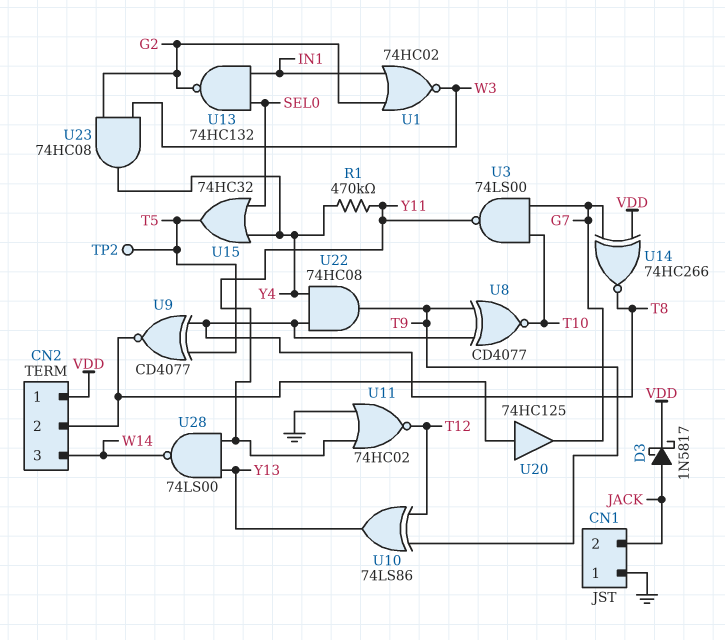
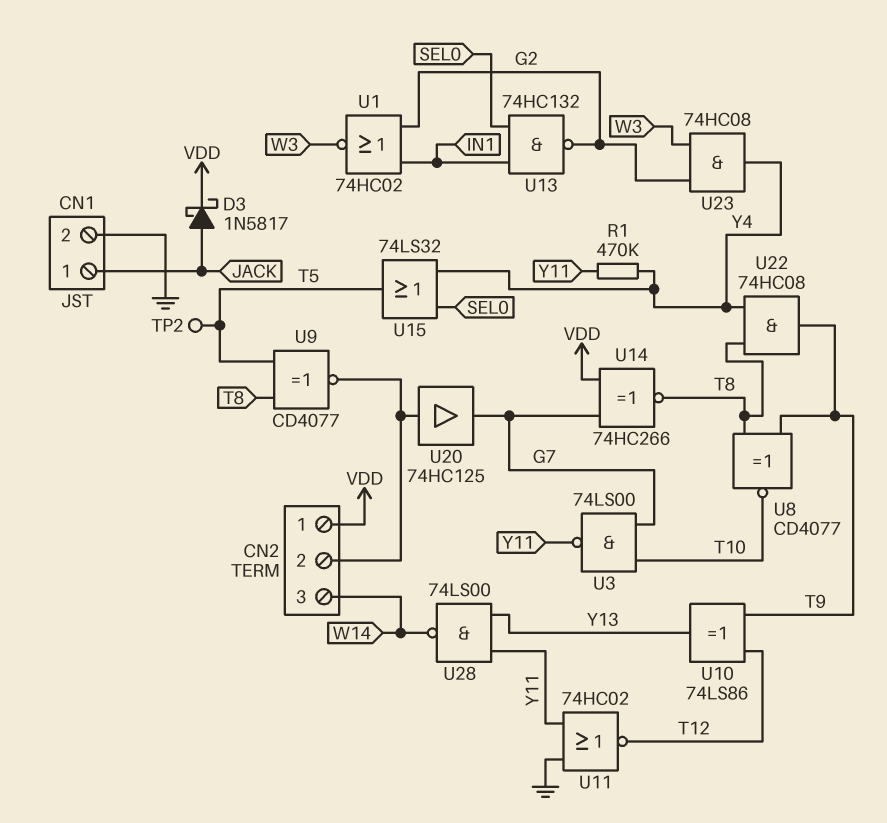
CN1 pin 1: GND -> JACK
CN1 pin 2: JACK -> GND
U15: OR 74HC32 (in SEL0, in Y4, out T5) -> OR 74LS32 (in SEL0, in Y4, out T5)

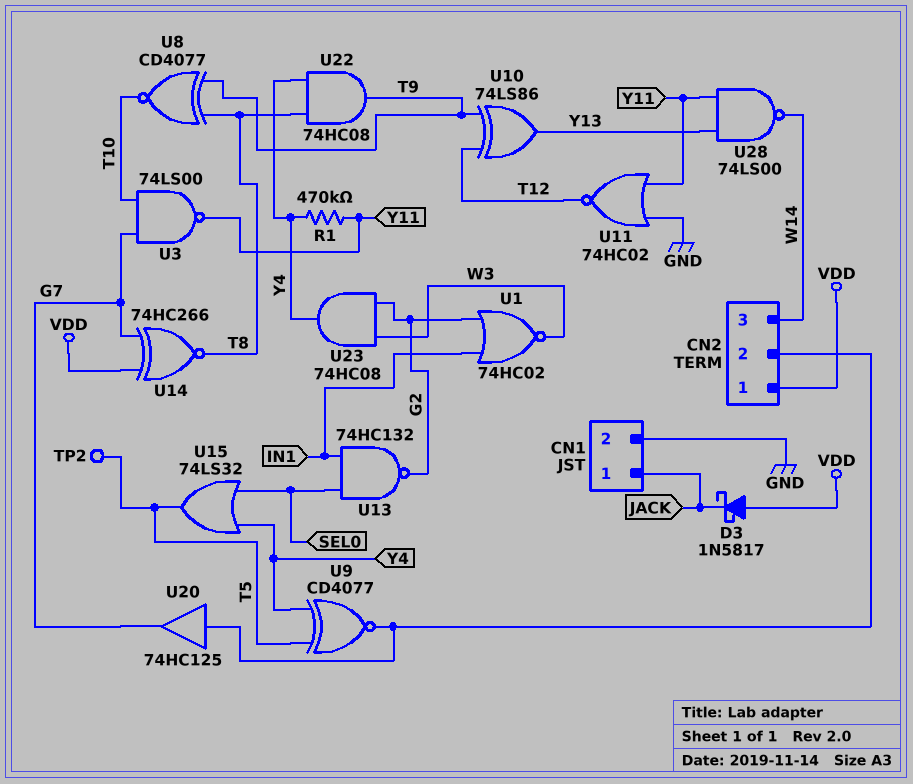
D3: schottky 1N5817 (A JACK, K VDD) -> schottky 1N5817 (A VDD, K JACK)
U9: XNOR CD4077 (in T5, in T8, out CN2/2) -> XNOR CD4077 (in T5, in Y4, out CN2/2)

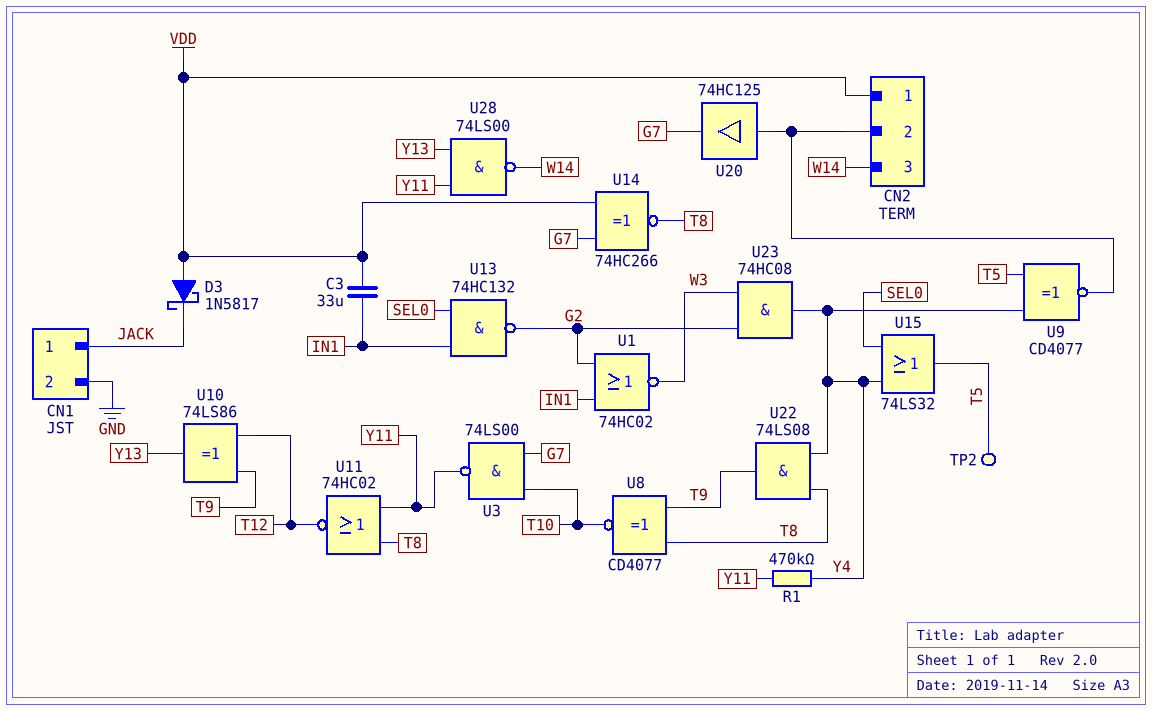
C3: none -> 33uF (IN1, VDD)
U11: NOR 74HC02 (in GND, in Y11, out T12) -> NOR 74HC02 (in T8, in Y11, out T12)
U22: AND 74HC08 (in T8, in Y4, out T9) -> AND 74LS08 (in T8, in Y4, out T9)

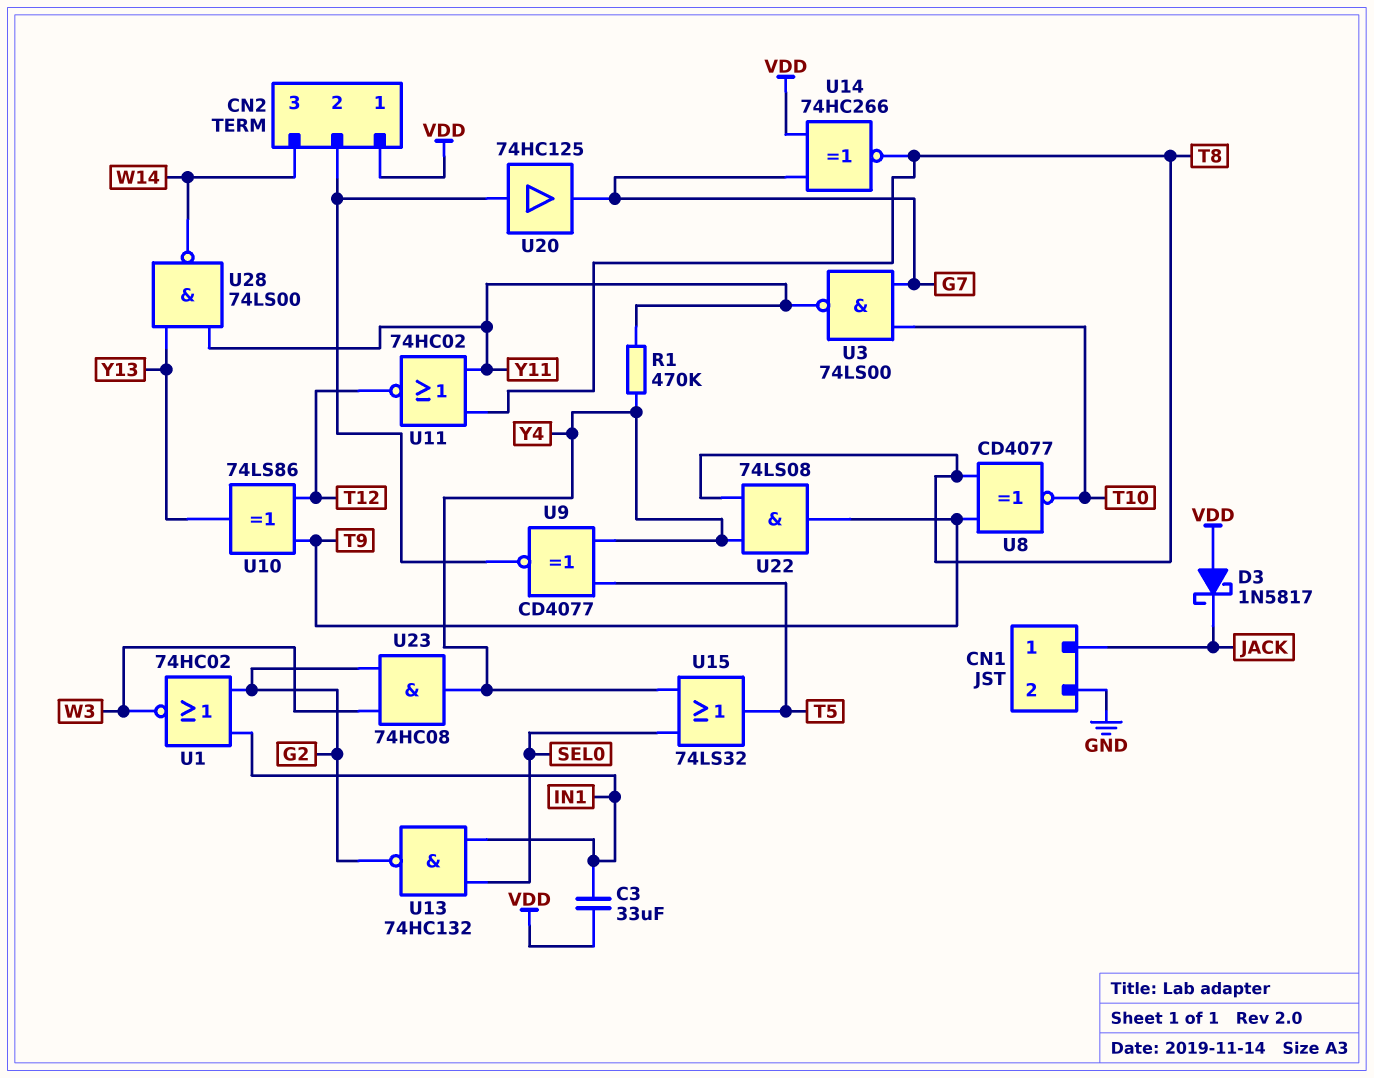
TP2: test point (T5) -> none

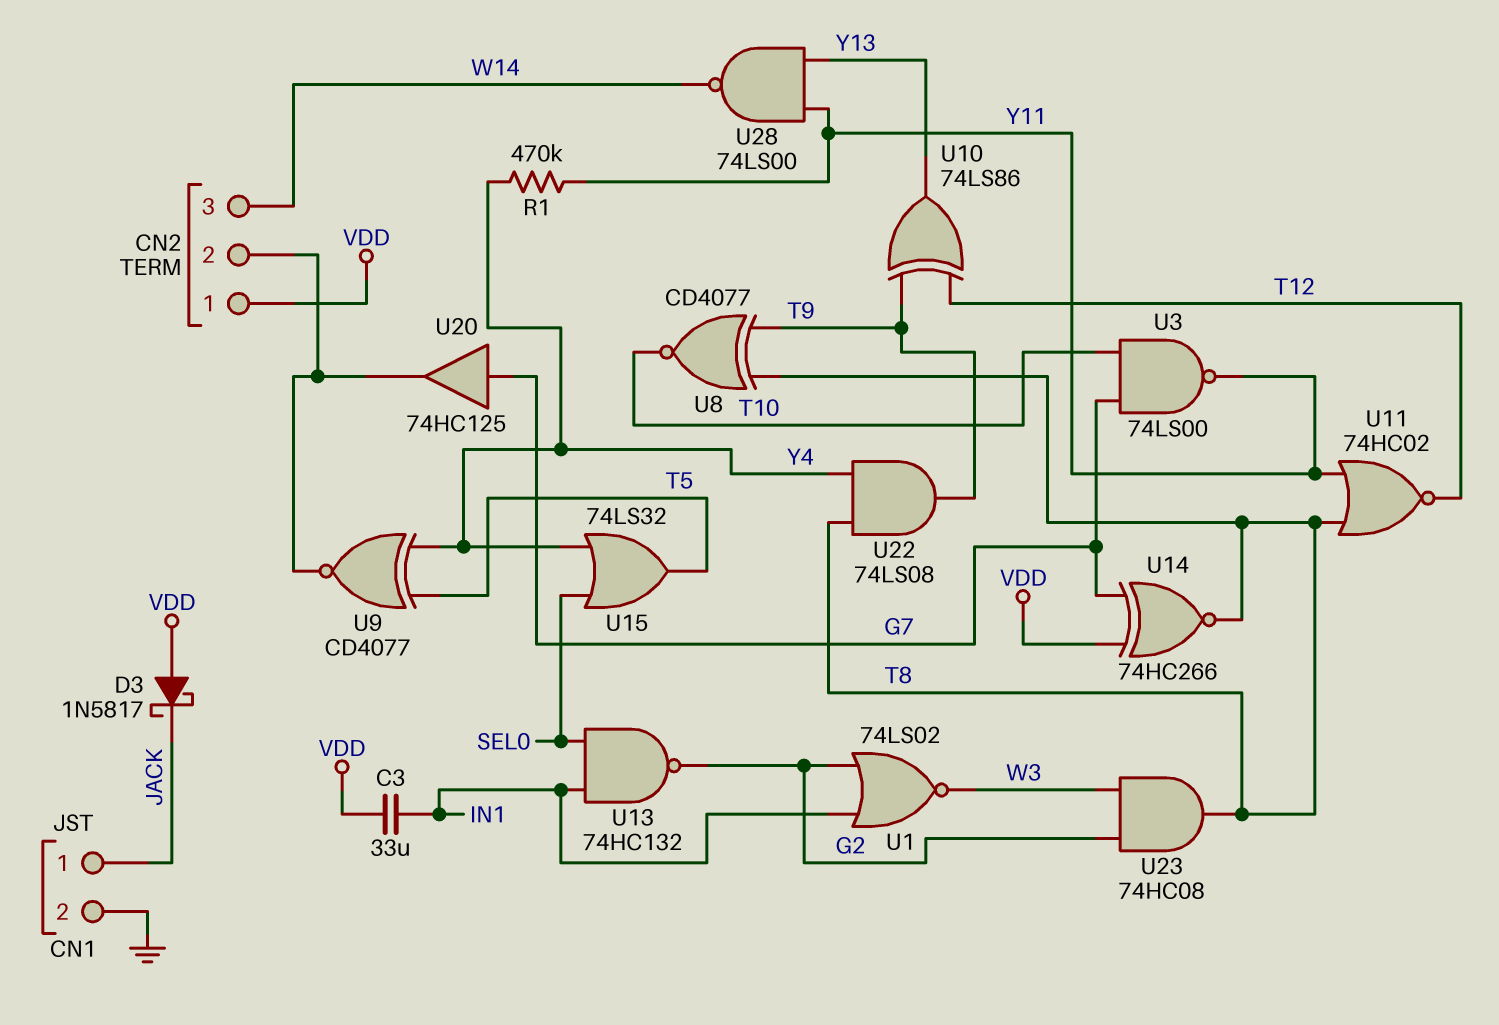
U1: NOR 74HC02 (in G2, in IN1, out W3) -> NOR 74LS02 (in G2, in IN1, out W3)
U20: buffer 74HC125 (in CN2/2, out G7) -> buffer 74HC125 (in G7, out CN2/2)
U23: AND 74HC08 (in G2, in W3, out Y4) -> AND 74HC08 (in G2, in W3, out T8)

